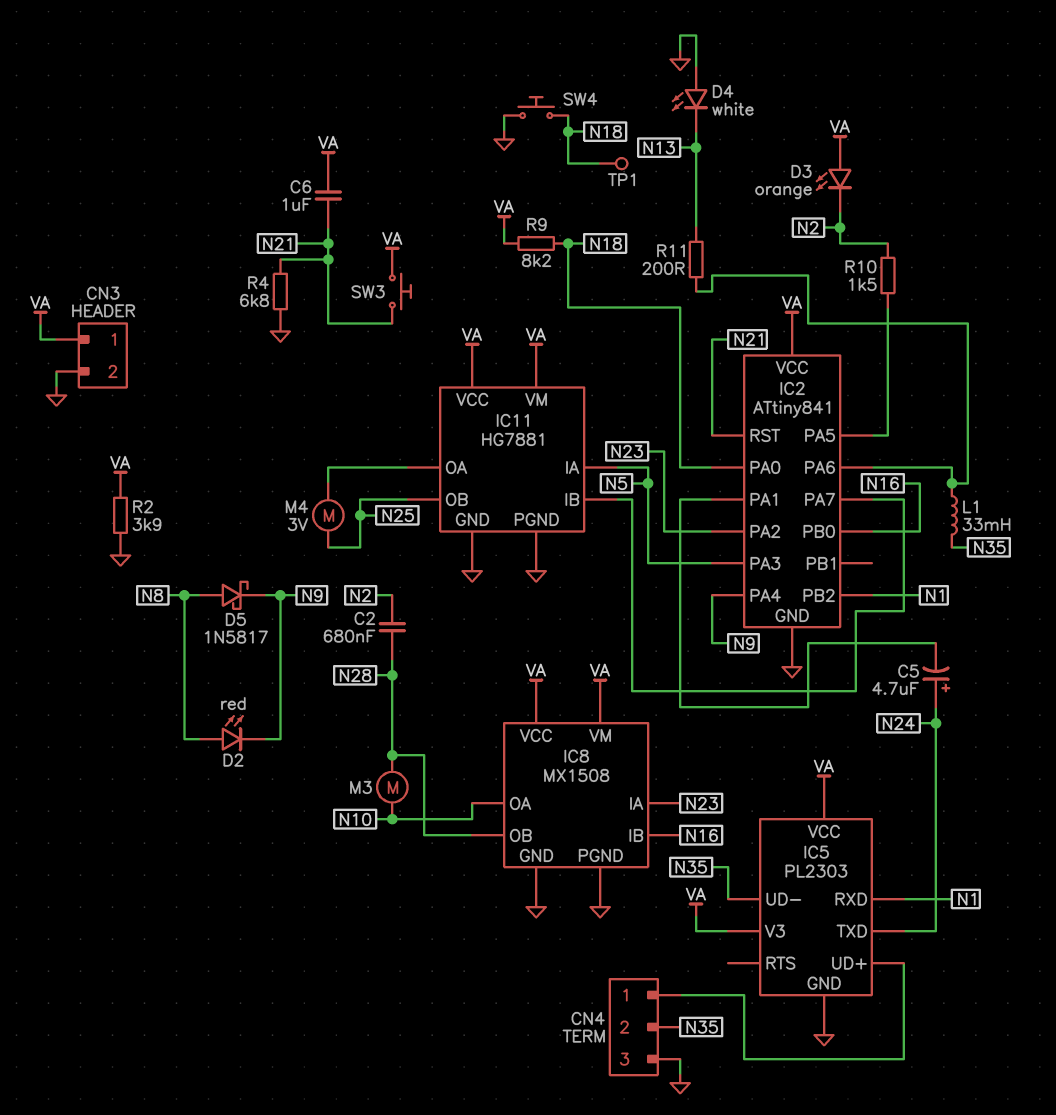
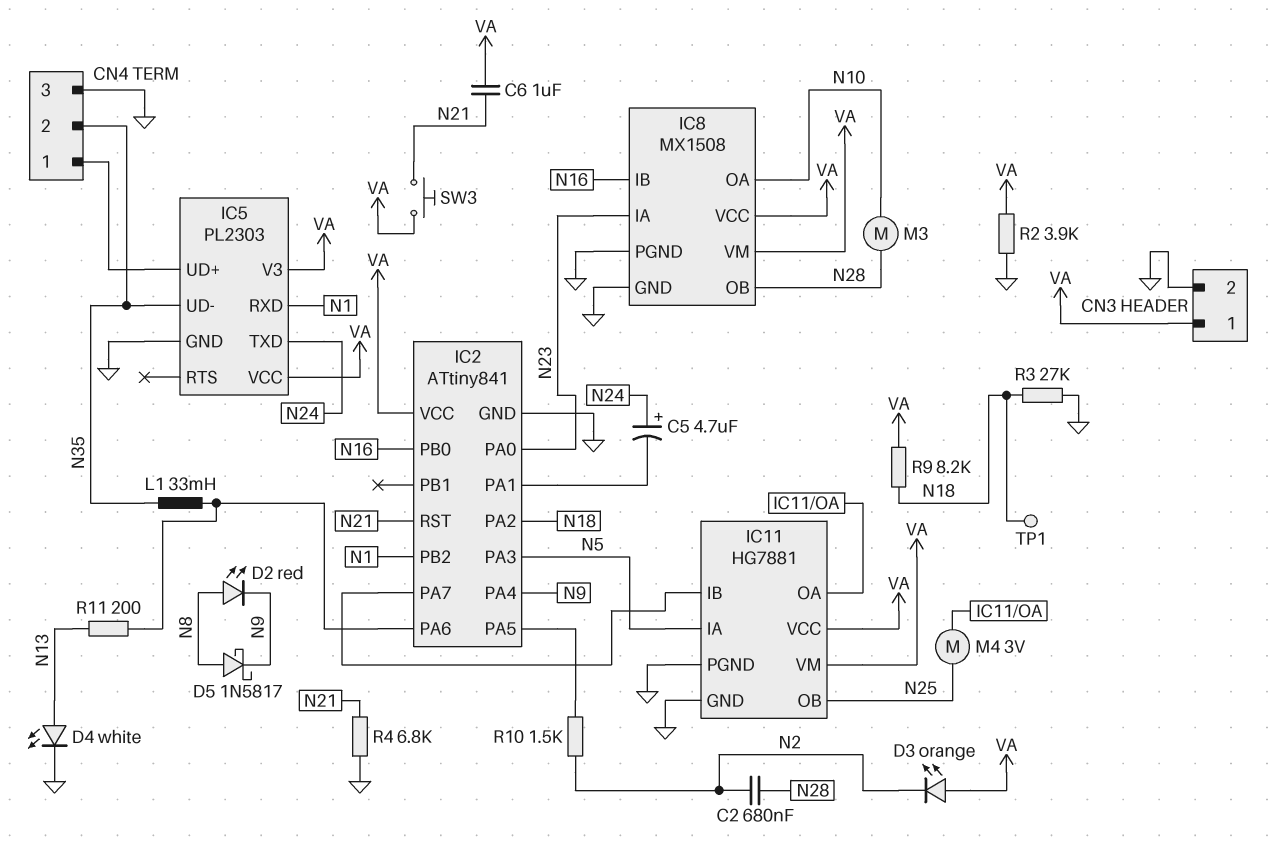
D4: LED white (A GND, K N13) -> LED white (A N13, K GND)
IC2 pin PA0: N18 -> N23
IC2 pin PA2: N23 -> N18
R3: none -> 27k (GND, N18)
SW4: button (GND, N18) -> none

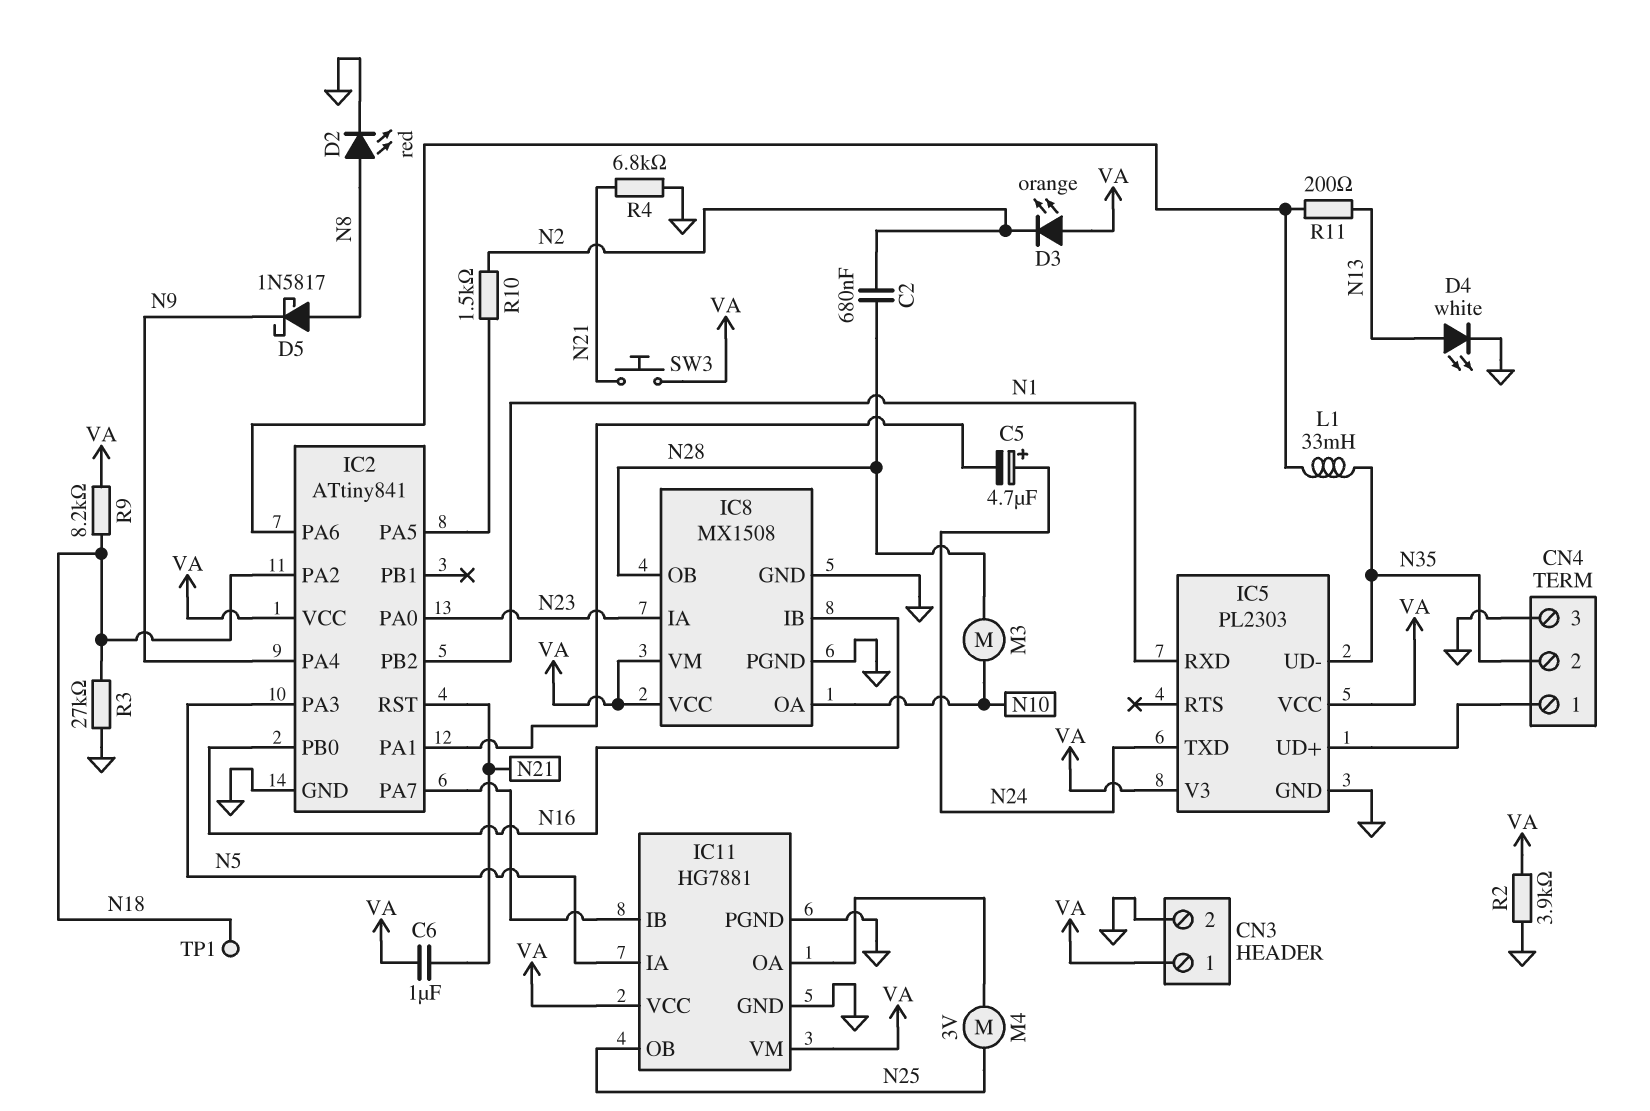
D2: LED red (A N8, K N9) -> LED red (A N8, K GND)

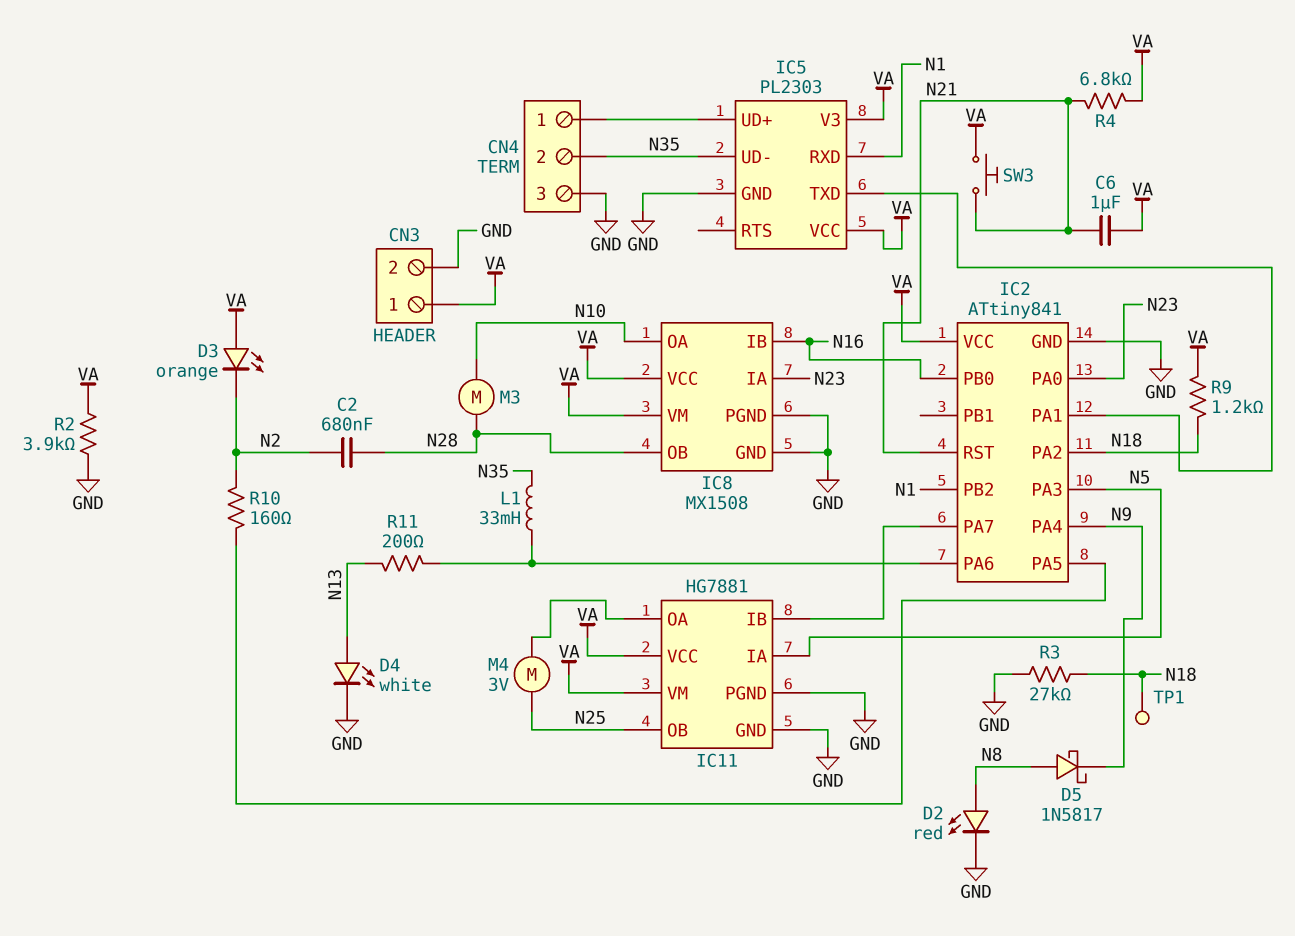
C5: 4.7uF (plus N24, minus IC2/PA1) -> none
IC5 pin TXD: N24 -> IC2/PA1
R4: 6.8k (GND, N21) -> 6.8k (N21, VA)
R9: 8.2k (N18, VA) -> 1.2k (N18, VA)
R10: 1.5k (IC2/PA5, N2) -> 160 (IC2/PA5, N2)

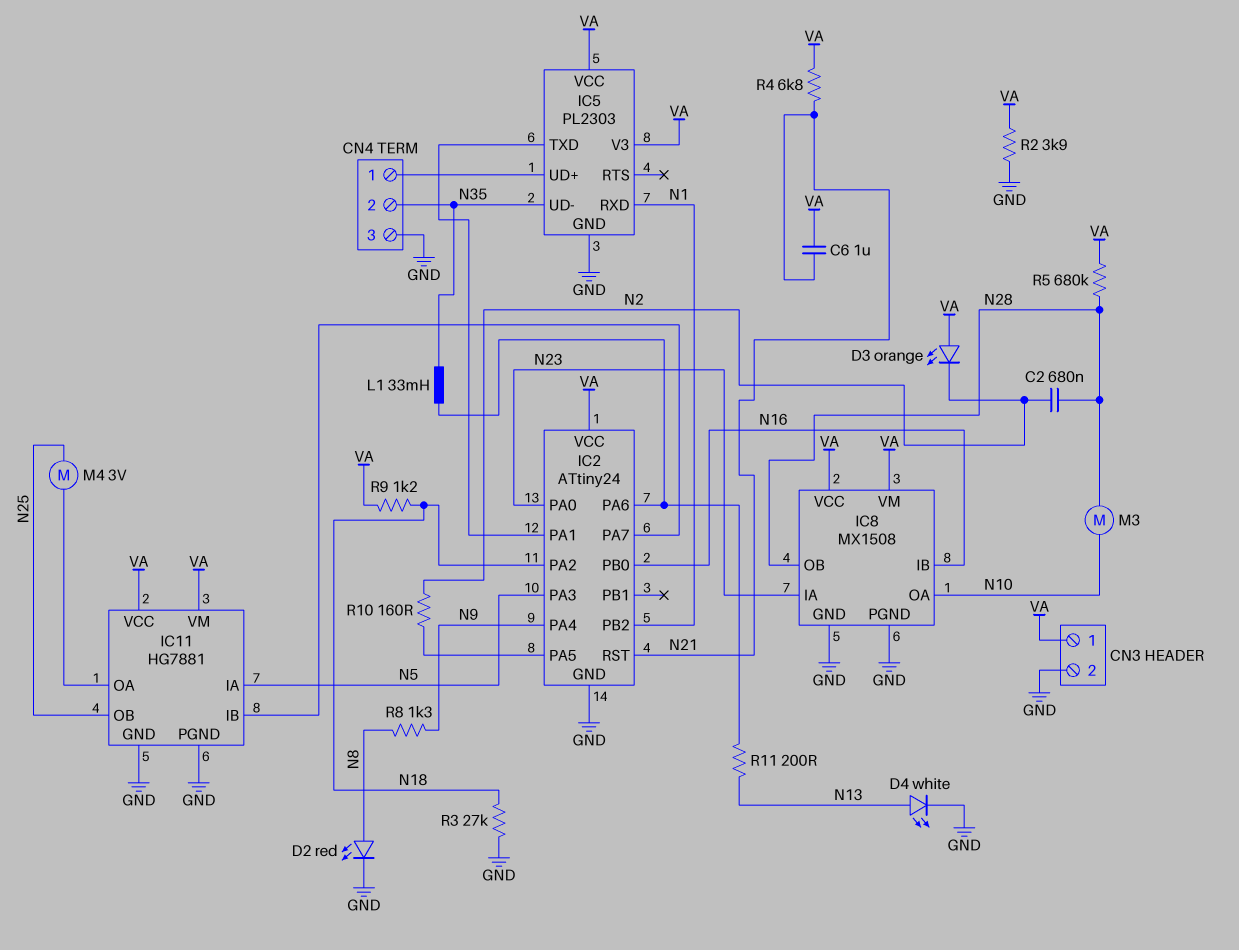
D5: schottky 1N5817 (A N8, K N9) -> none
IC2: ATtiny841 -> ATtiny24
R5: none -> 680k (N28, VA)
R8: none -> 1.3k (N8, N9)
SW3: button (N21, VA) -> none
TP1: test point (N18) -> none

